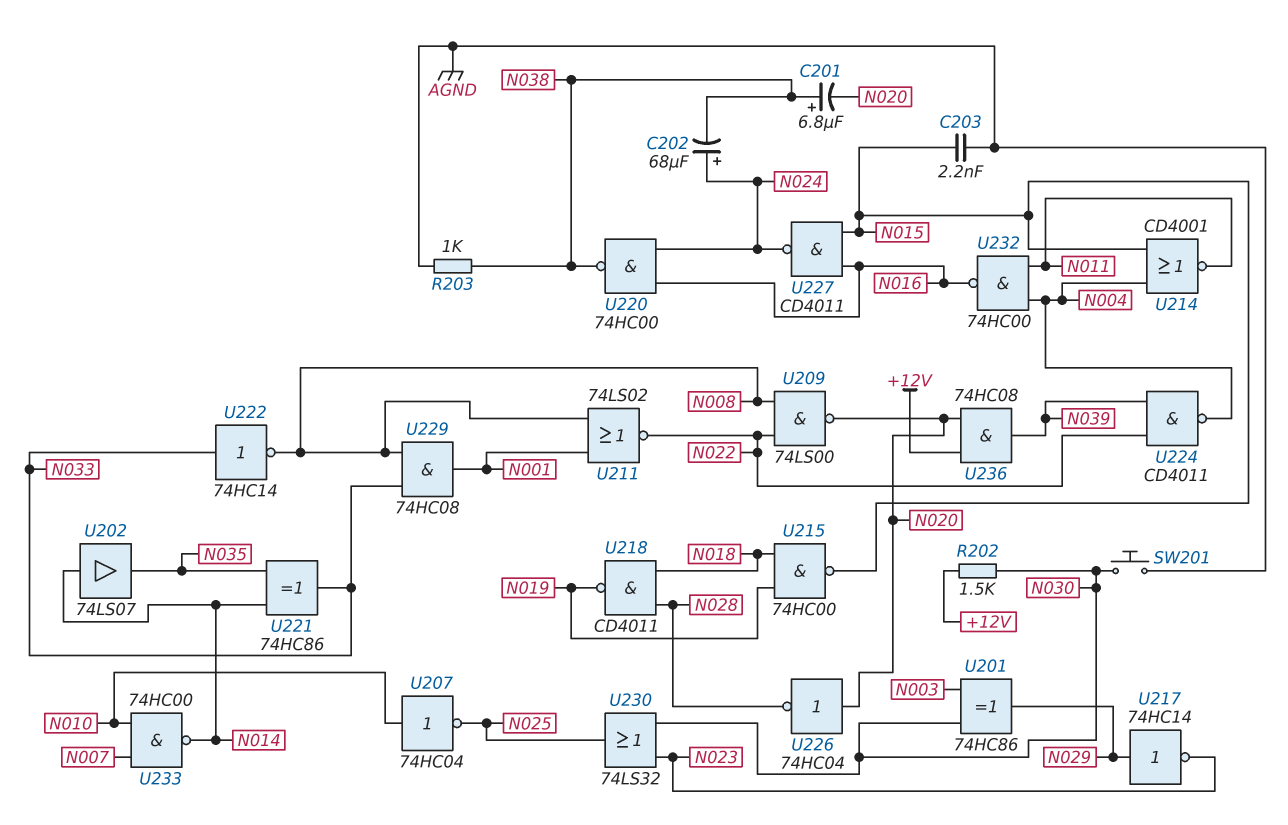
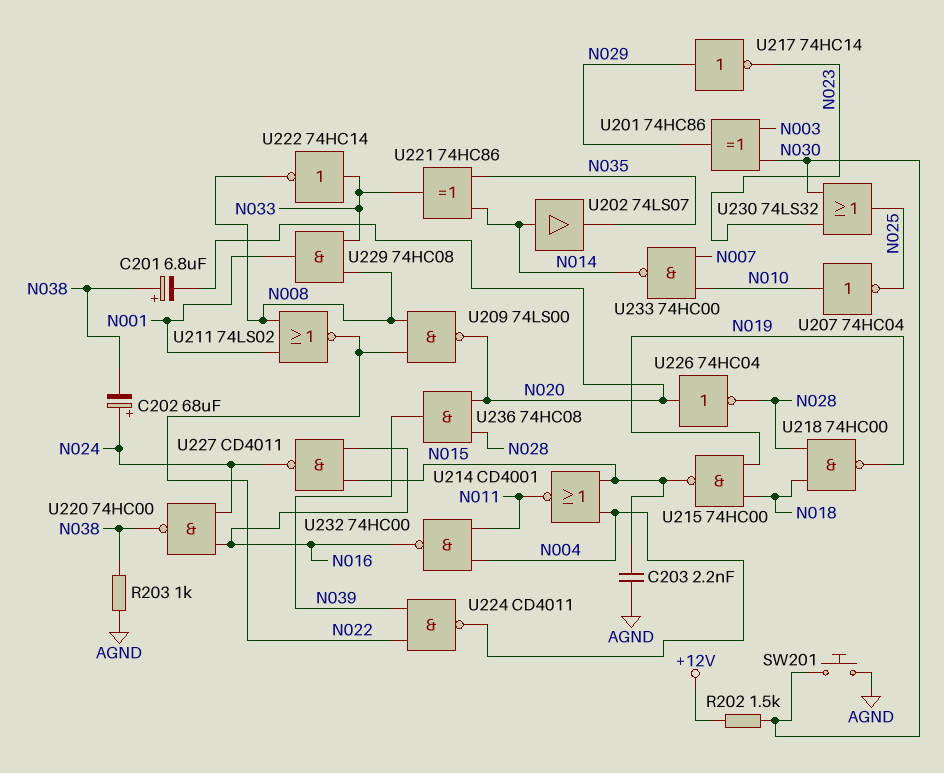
U218: NAND CD4011 (in N018, in N028, out N019) -> NAND 74HC00 (in N018, in N028, out N019)
U236: AND 74HC08 (in +12V, in N020, out N039) -> AND 74HC08 (in N020, in N028, out N039)

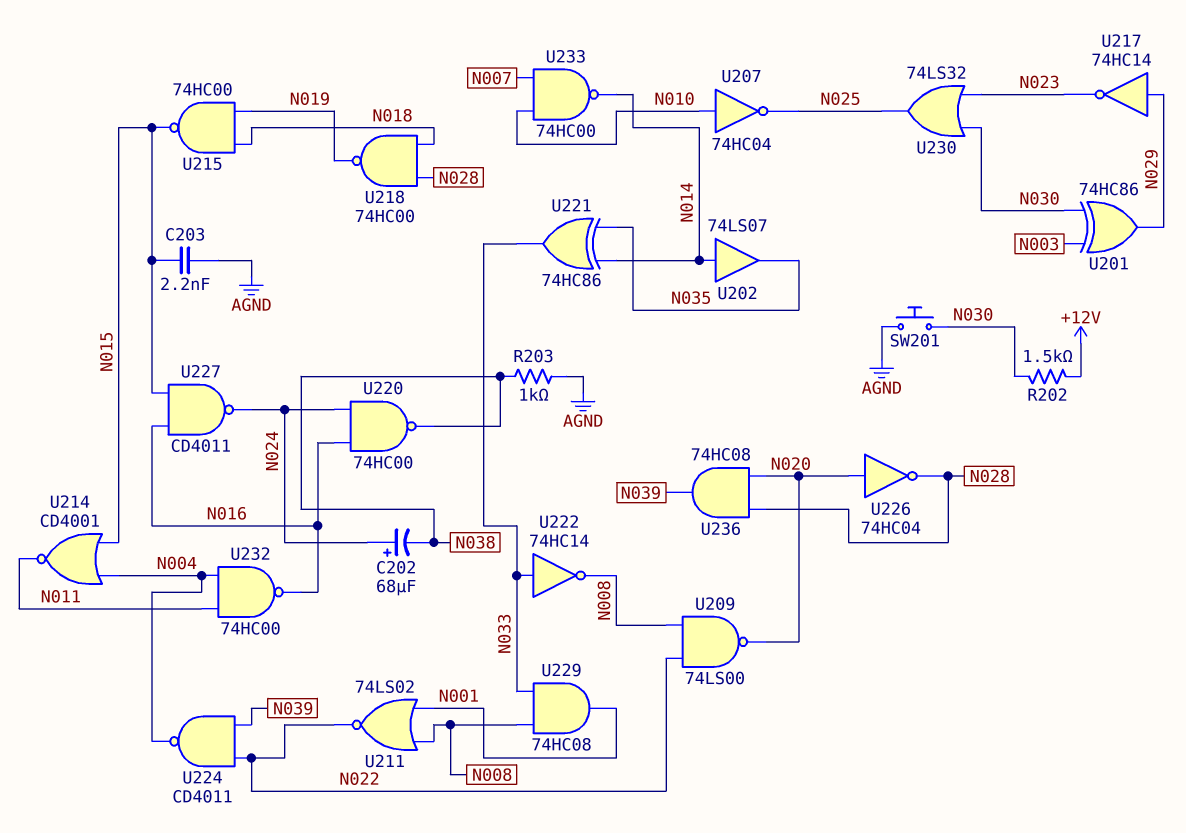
C201: 6.8uF (plus N038, minus N020) -> none

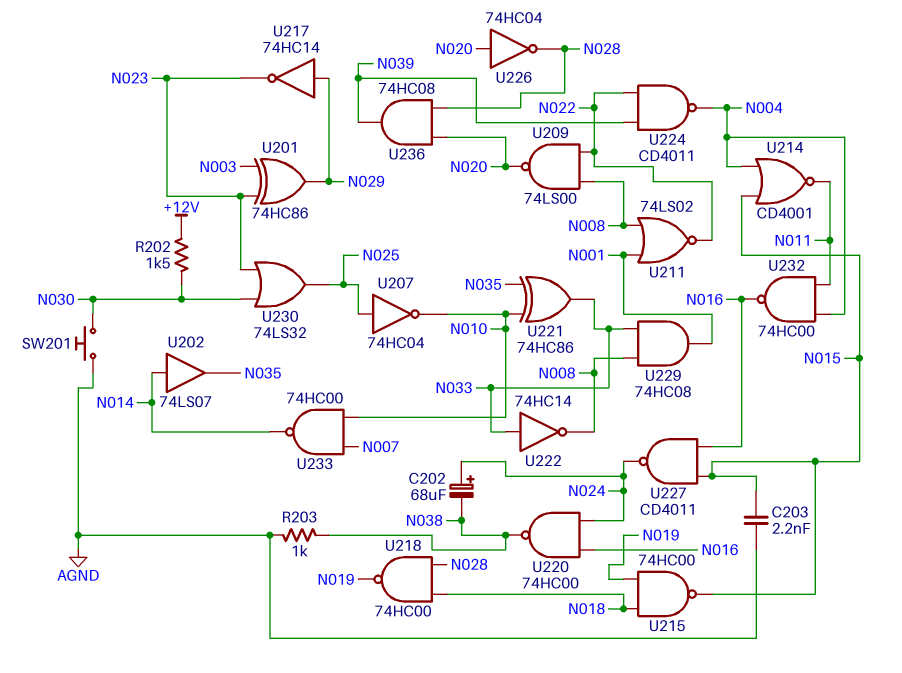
U201: XOR 74HC86 (in N003, in N030, out N029) -> XOR 74HC86 (in N003, in N023, out N029)
U207: NOT 74HC04 (in N010, out N025) -> NOT 74HC04 (in N025, out N010)
U221: XOR 74HC86 (in N014, in N035, out N033) -> XOR 74HC86 (in N010, in N035, out N033)

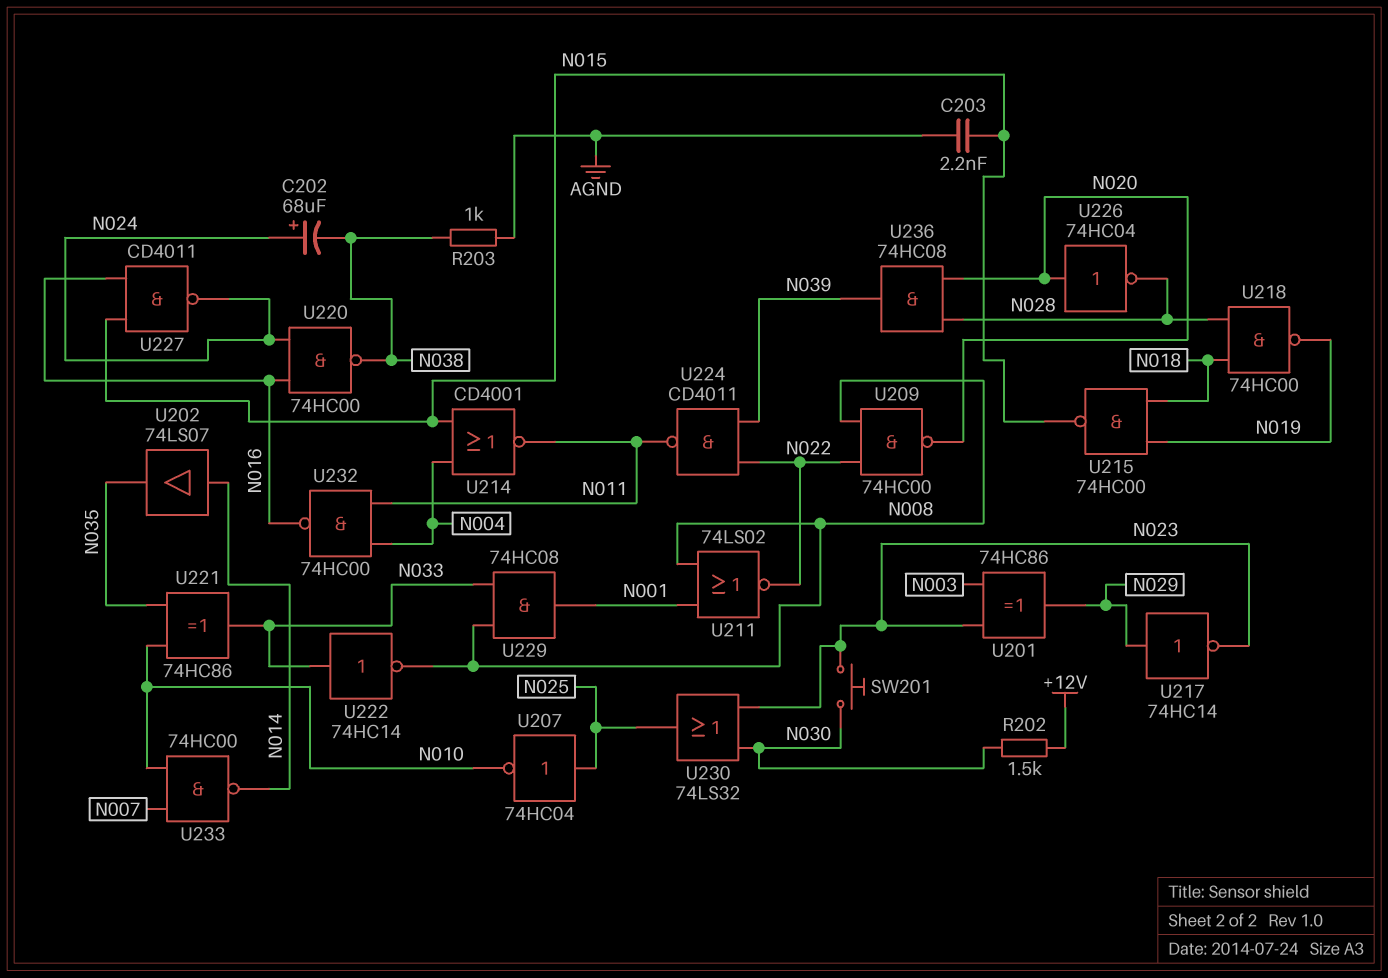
SW201: button (AGND, N030) -> button (N023, N030)
U209: NAND 74LS00 (in N008, in N022, out N020) -> NAND 74HC00 (in N008, in N022, out N020)
U224: NAND CD4011 (in N022, in N039, out N004) -> NAND CD4011 (in N022, in N039, out N011)

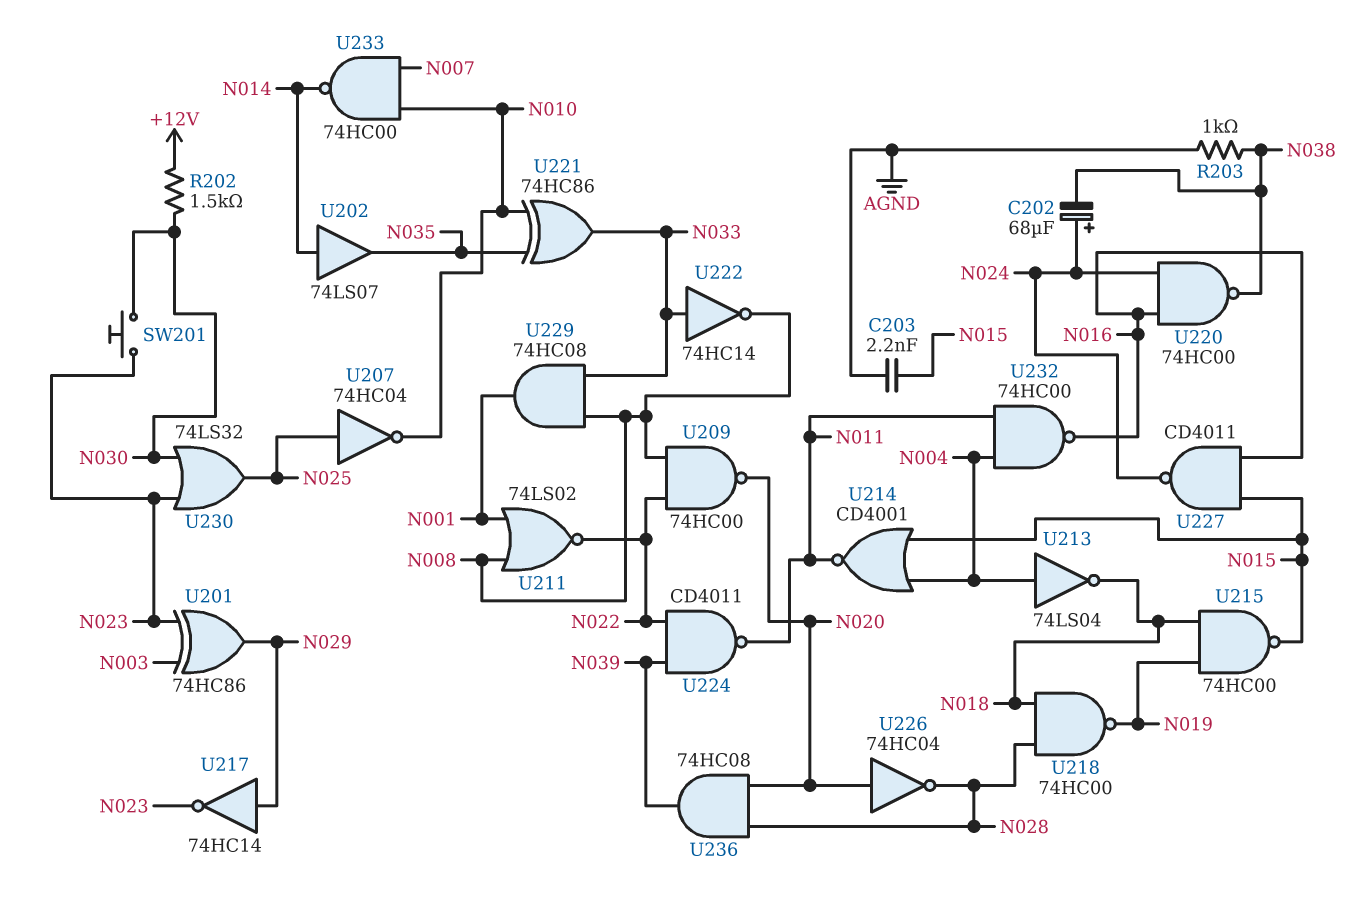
U213: none -> NOT 74LS04 (in N004, out N018)

